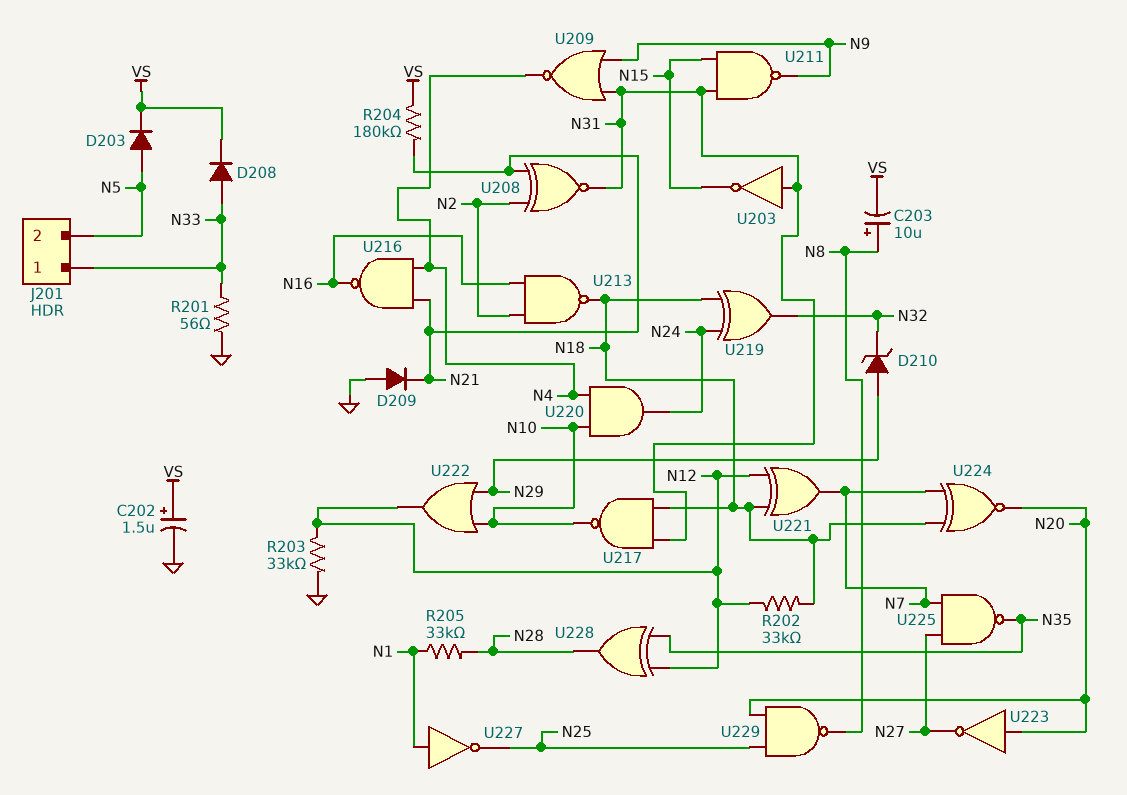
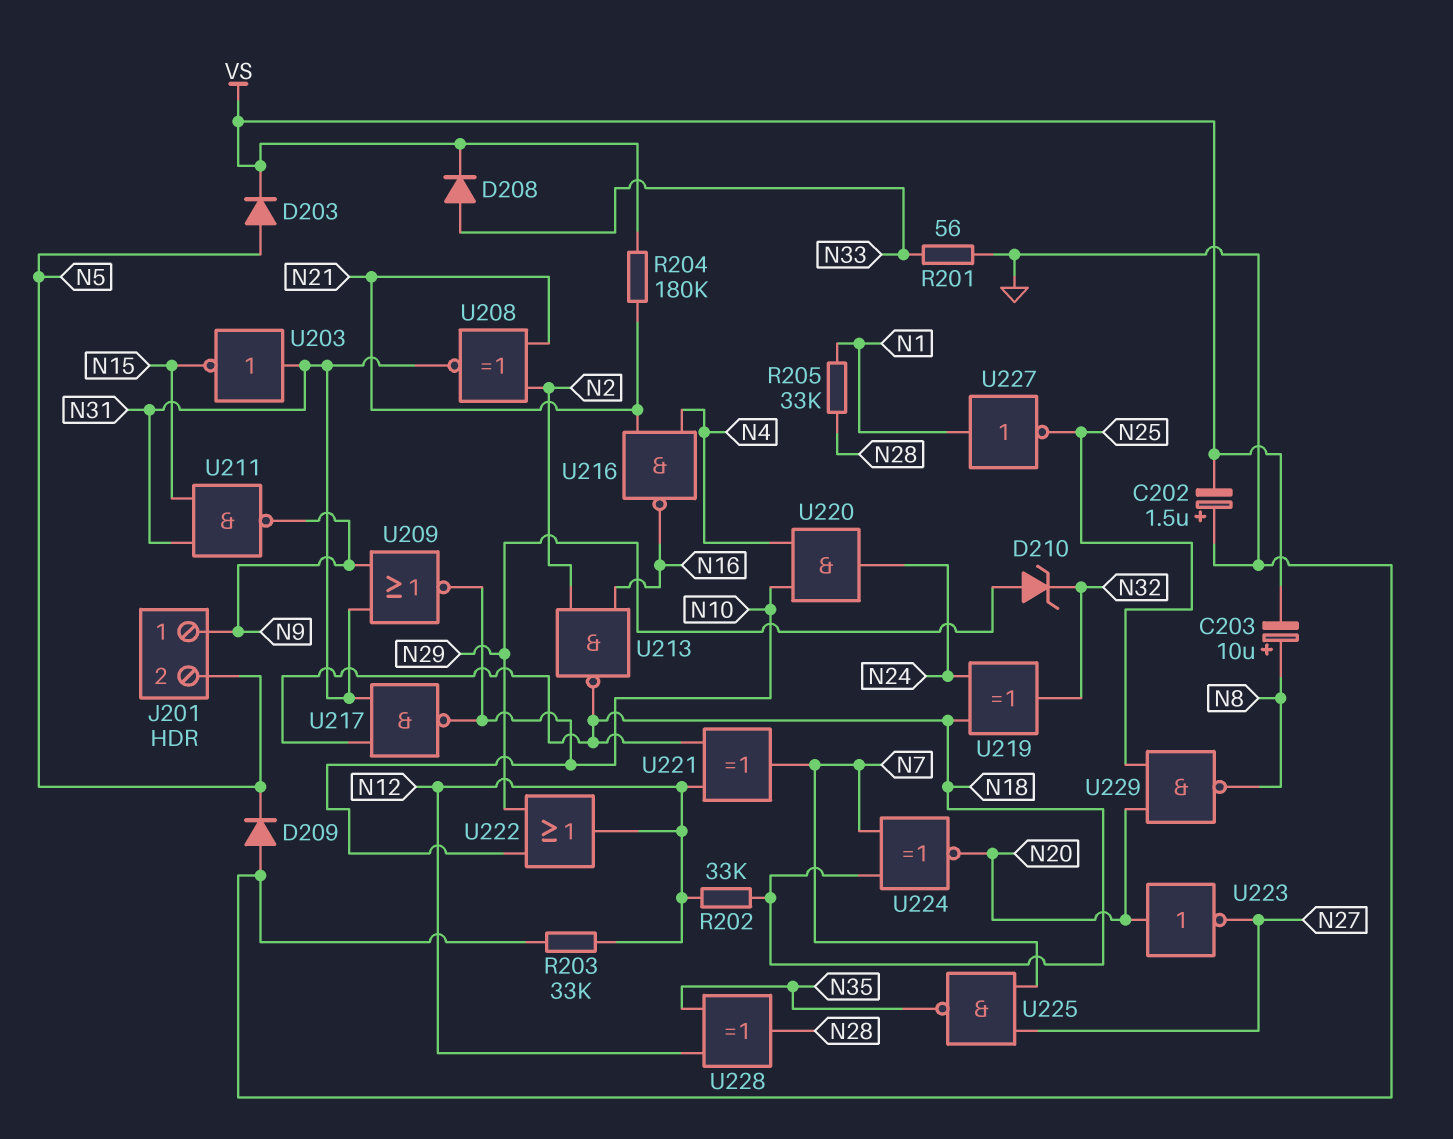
C202: 1.5uF (plus VS, minus GND) -> 1.5uF (plus GND, minus VS)
D209: diode (A GND, K N21) -> diode (A GND, K N5)
J201 pin 1: N33 -> N9
U209: NOR (in N9, in N31, out N4) -> NOR (in N9, in N31, out N10)

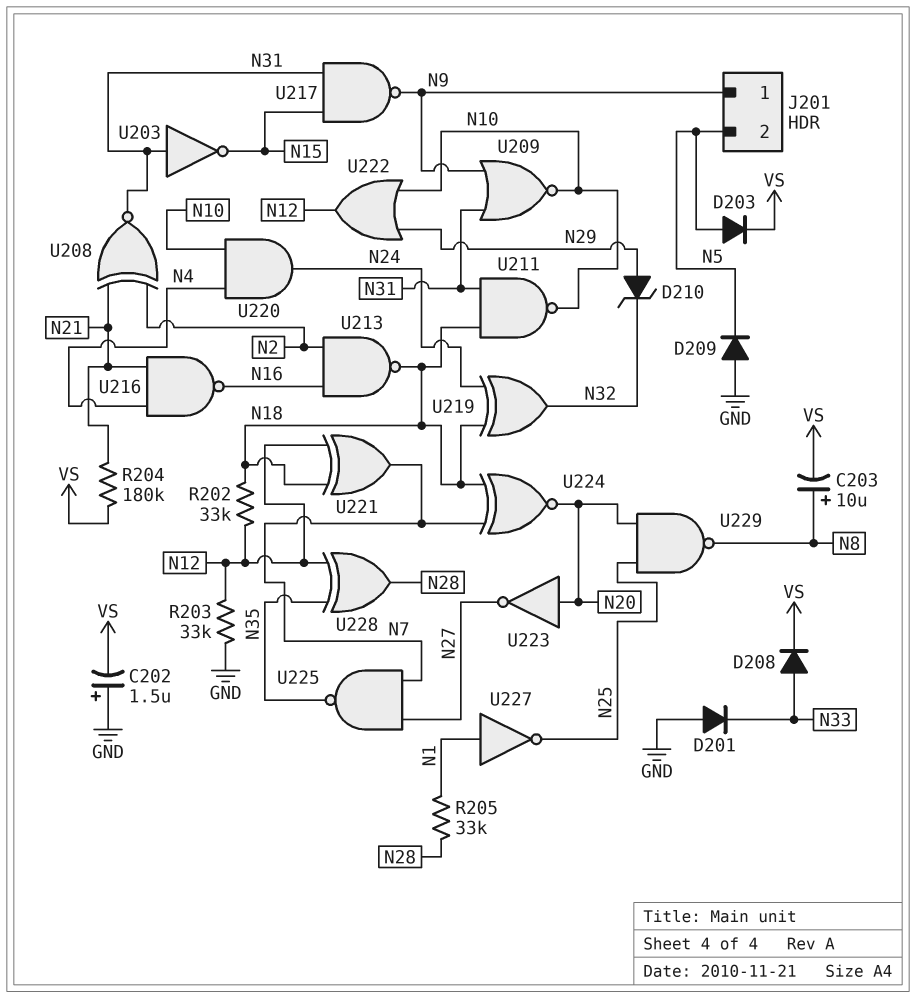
D201: none -> diode (A GND, K N33)
R201: 56 (GND, N33) -> none
U211: NAND (in N15, in N31, out N9) -> NAND (in N18, in N31, out N10)
U217: NAND (in N18, in N31, out N10) -> NAND (in N15, in N31, out N9)

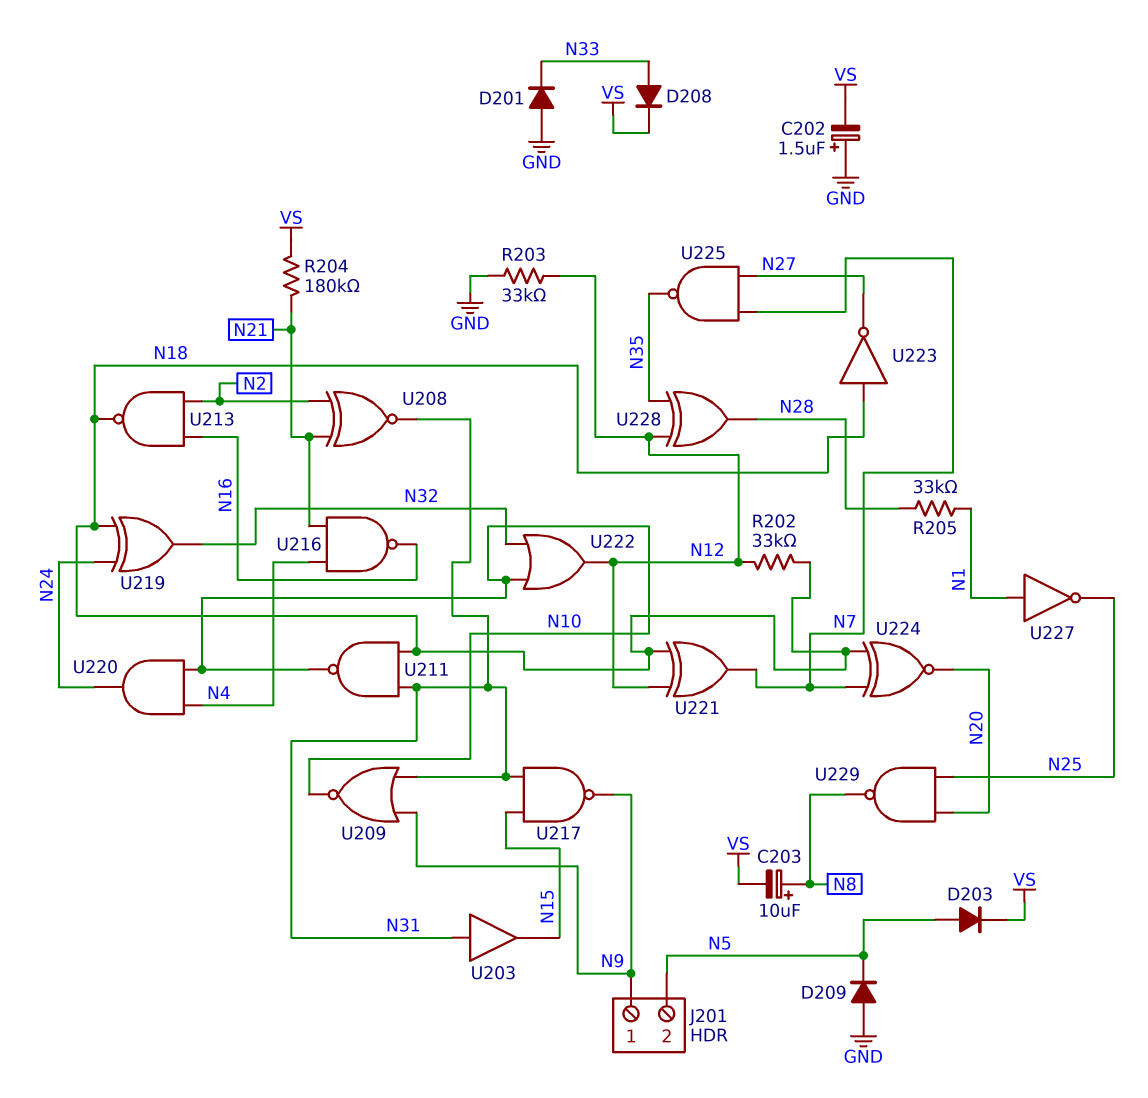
D210: zener (A N29, K N32) -> none
U203: NOT (in N31, out N15) -> buffer (in N31, out N15)
U222: OR (in N10, in N29, out N12) -> OR (in N10, in N32, out N12)
U223: NOT (in N20, out N27) -> NOT (in N18, out N27)

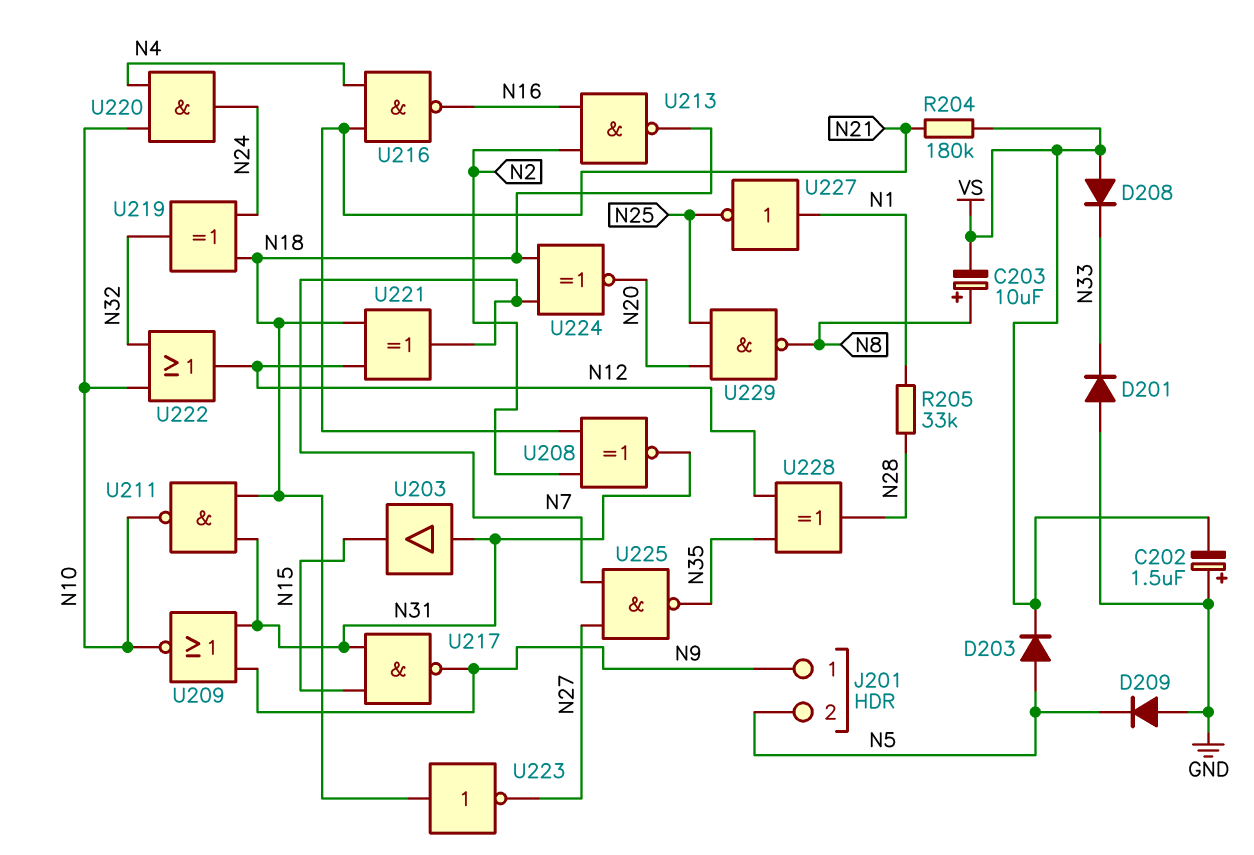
D208: diode (A N33, K VS) -> diode (A VS, K N33)
R202: 33k (N12, N18) -> none
R203: 33k (GND, N12) -> none

